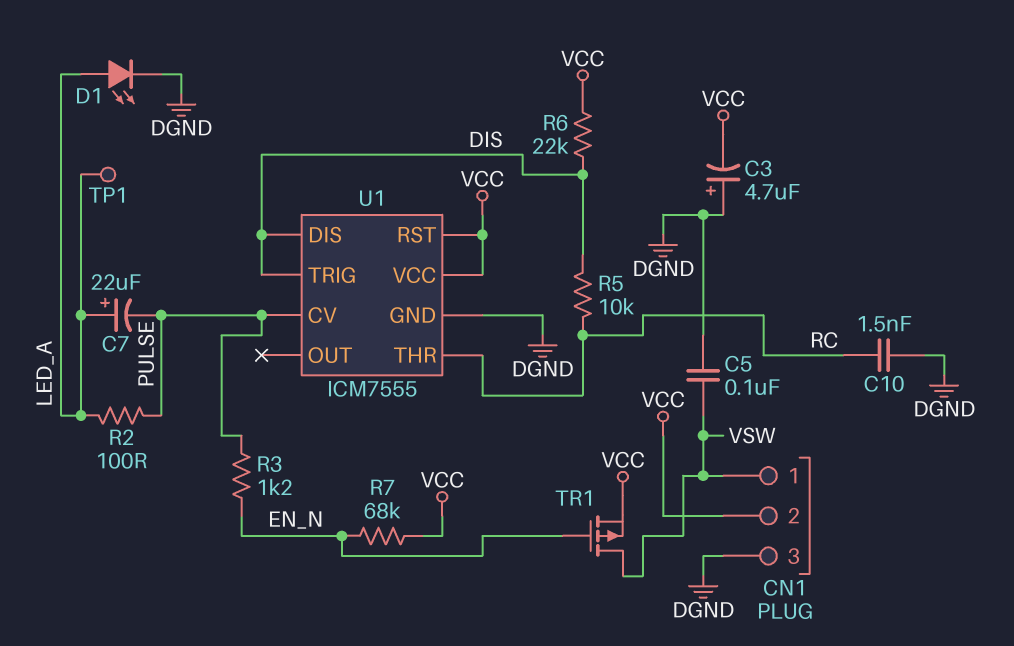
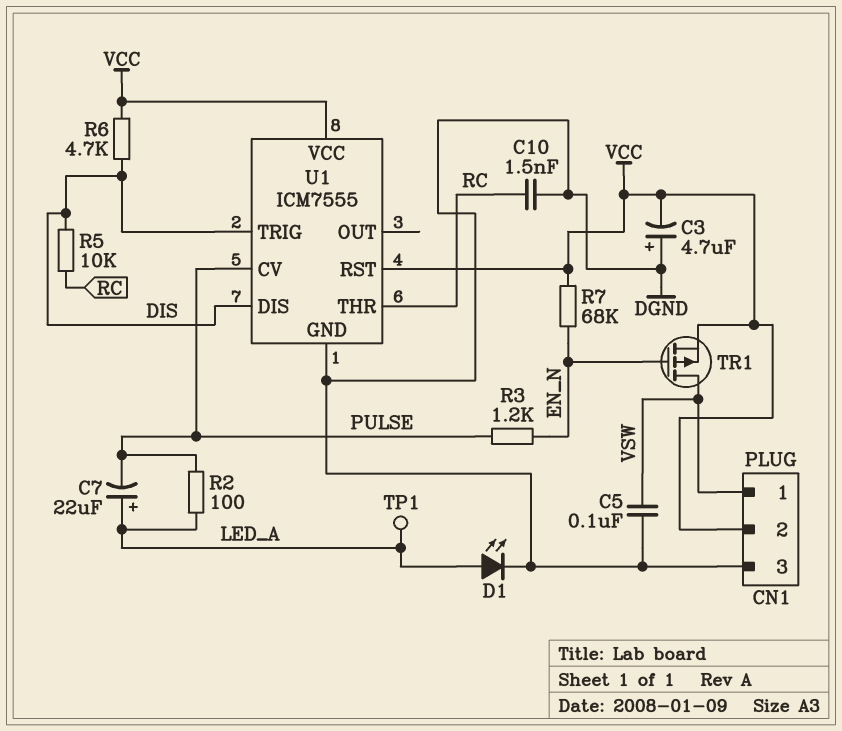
R6: 22k (DIS, VCC) -> 4.7k (DIS, VCC)

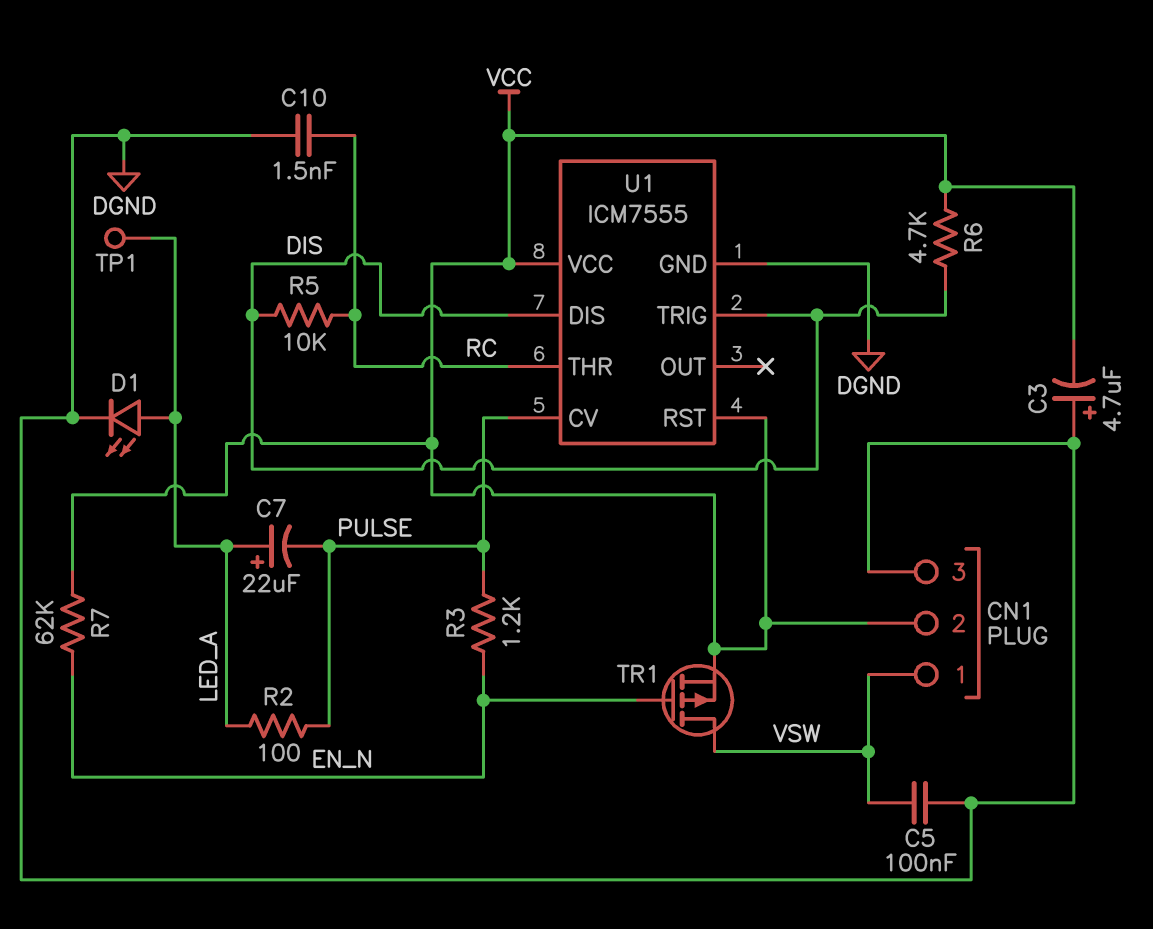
R7: 68k (EN_N, VCC) -> 62k (EN_N, VCC)

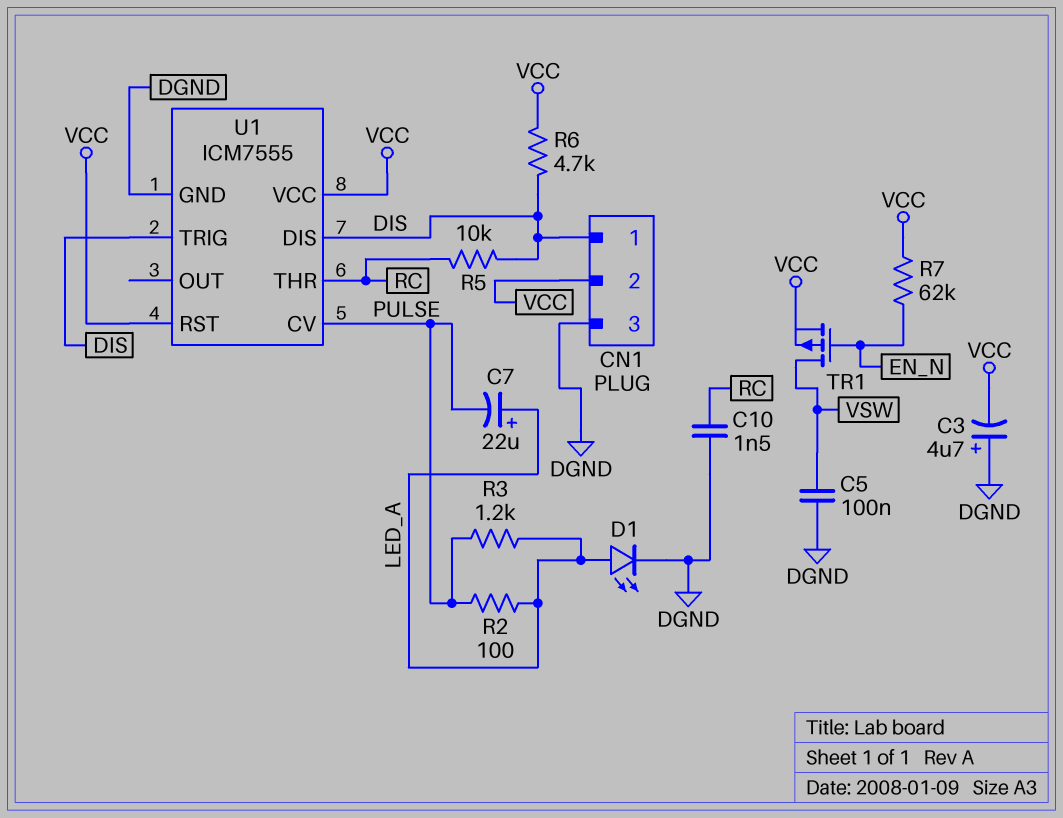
CN1 pin 1: VSW -> DIS
R3: 1.2k (EN_N, PULSE) -> 1.2k (LED_A, PULSE)
TP1: test point (LED_A) -> none

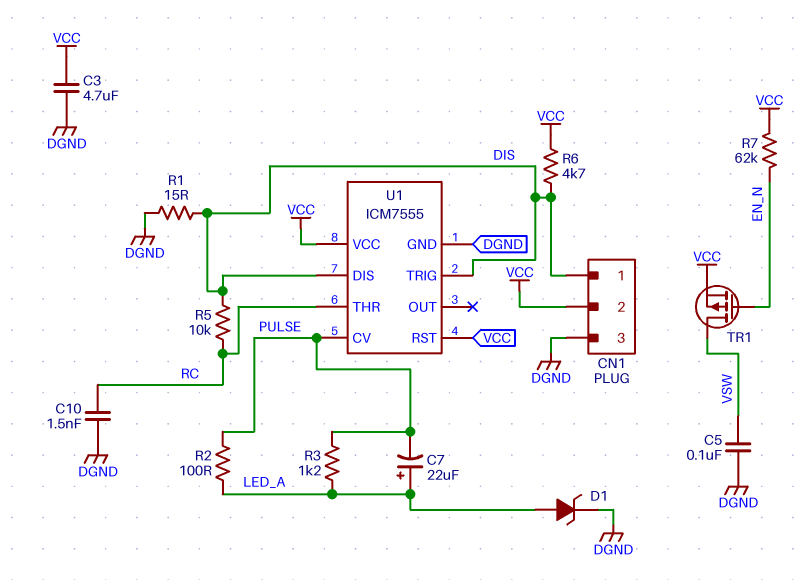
C3: 4.7uF (plus DGND, minus VCC) -> 4.7uF (DGND, VCC)
D1: LED (A LED_A, K DGND) -> zener (A LED_A, K DGND)
R1: none -> 15 (DGND, DIS)

